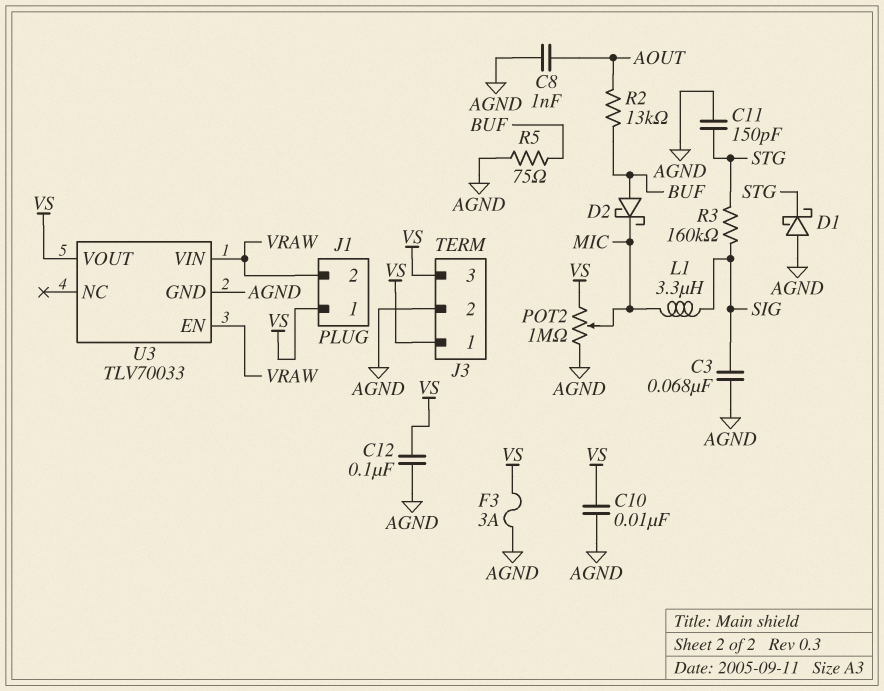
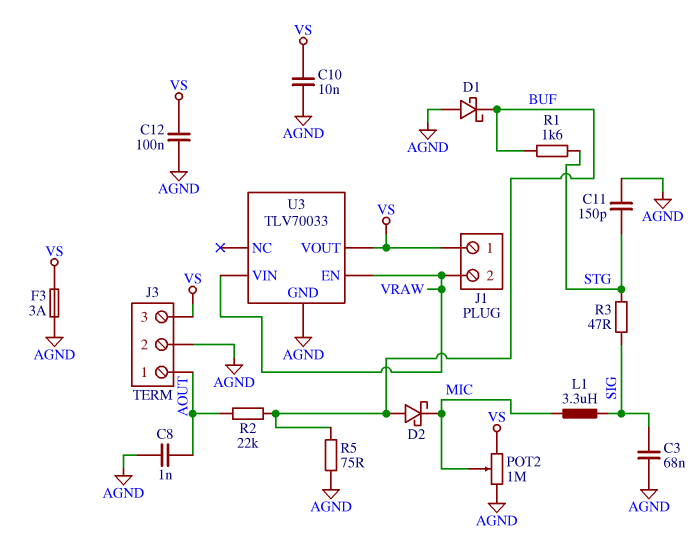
D1: schottky (A AGND, K STG) -> schottky (A AGND, K BUF)
J3 pin 1: VS -> AOUT
R1: none -> 1.6k (BUF, STG)
R2: 13k (AOUT, BUF) -> 22k (AOUT, BUF)
R3: 160k (SIG, STG) -> 47 (SIG, STG)

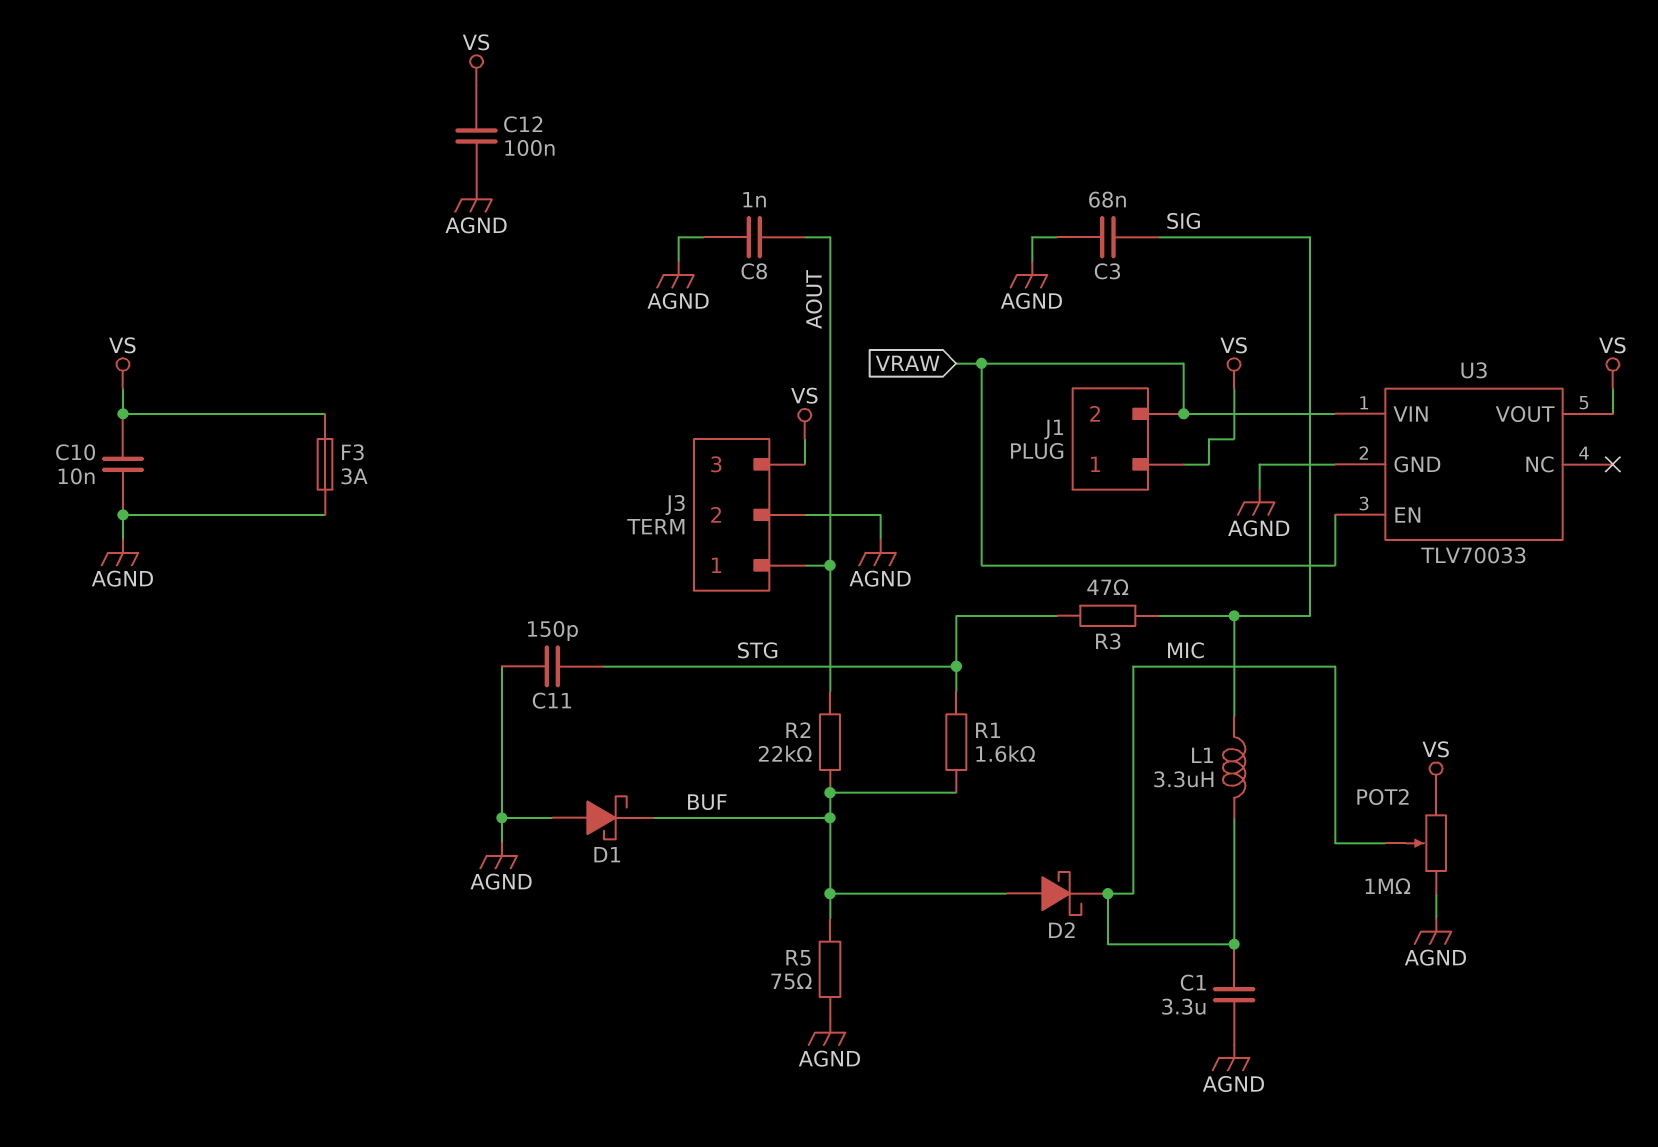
C1: none -> 3.3uF (AGND, MIC)

